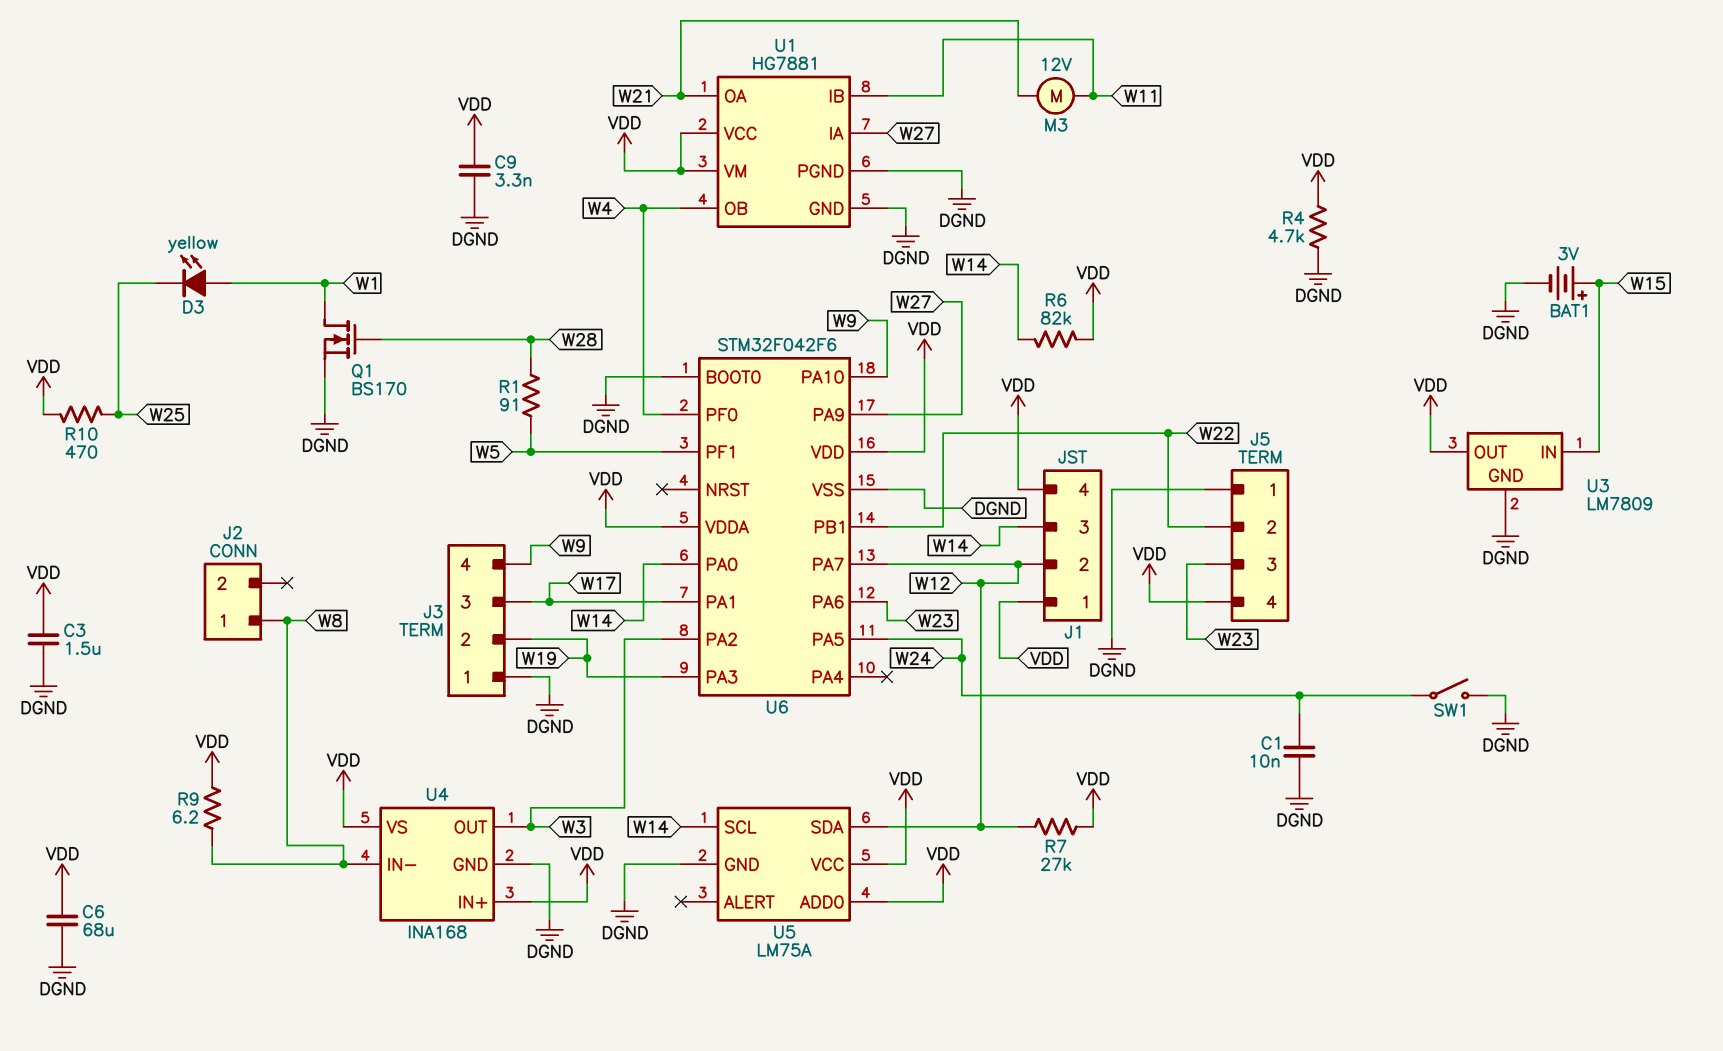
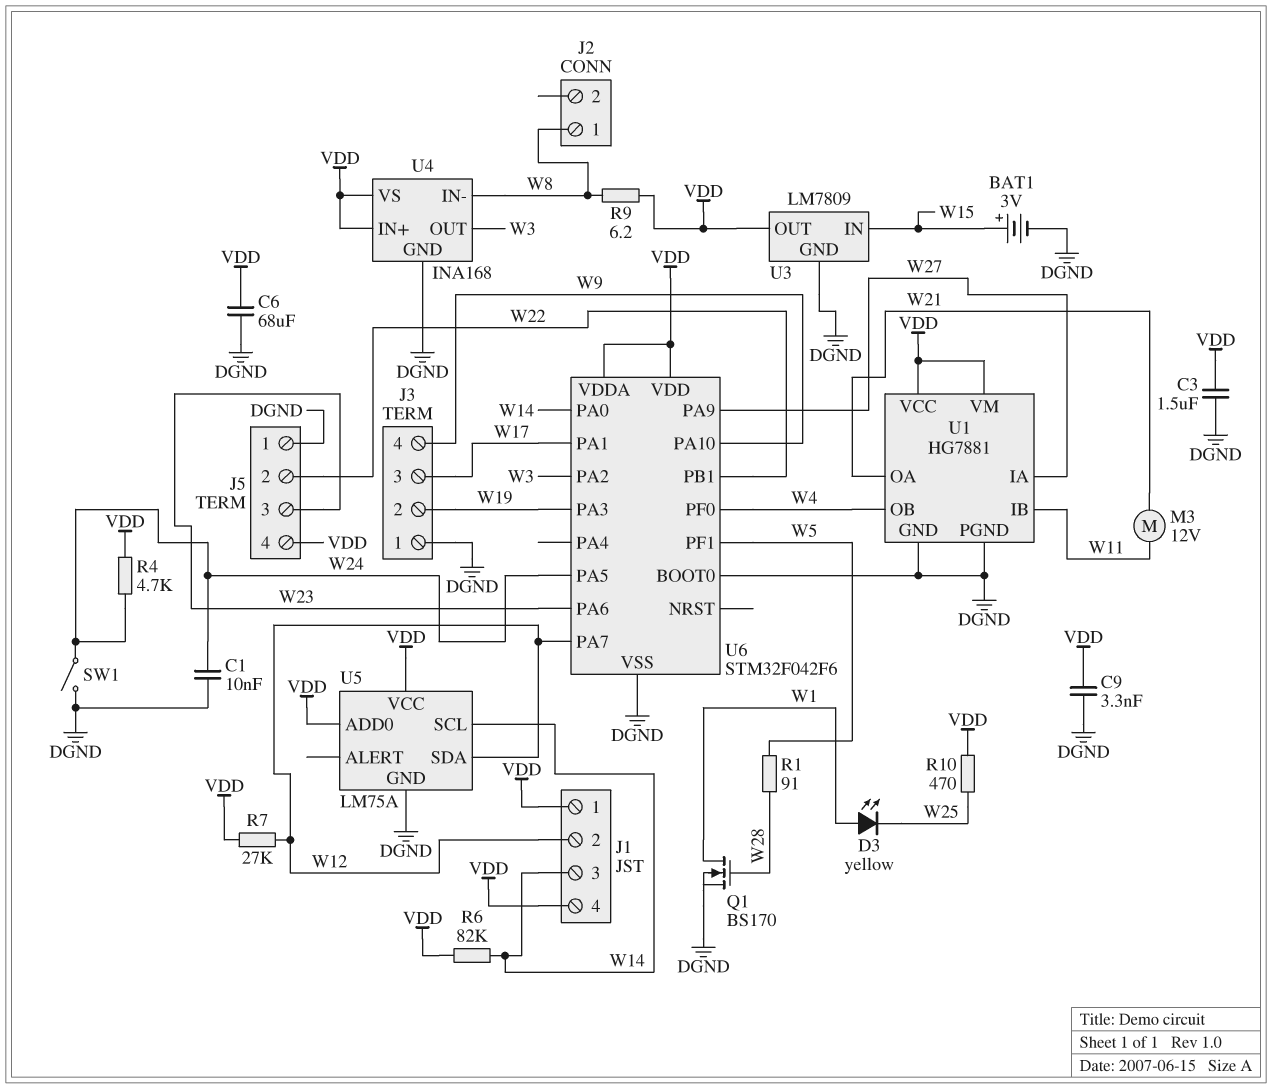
R4: 4.7k (DGND, VDD) -> 4.7k (VDD, W24)

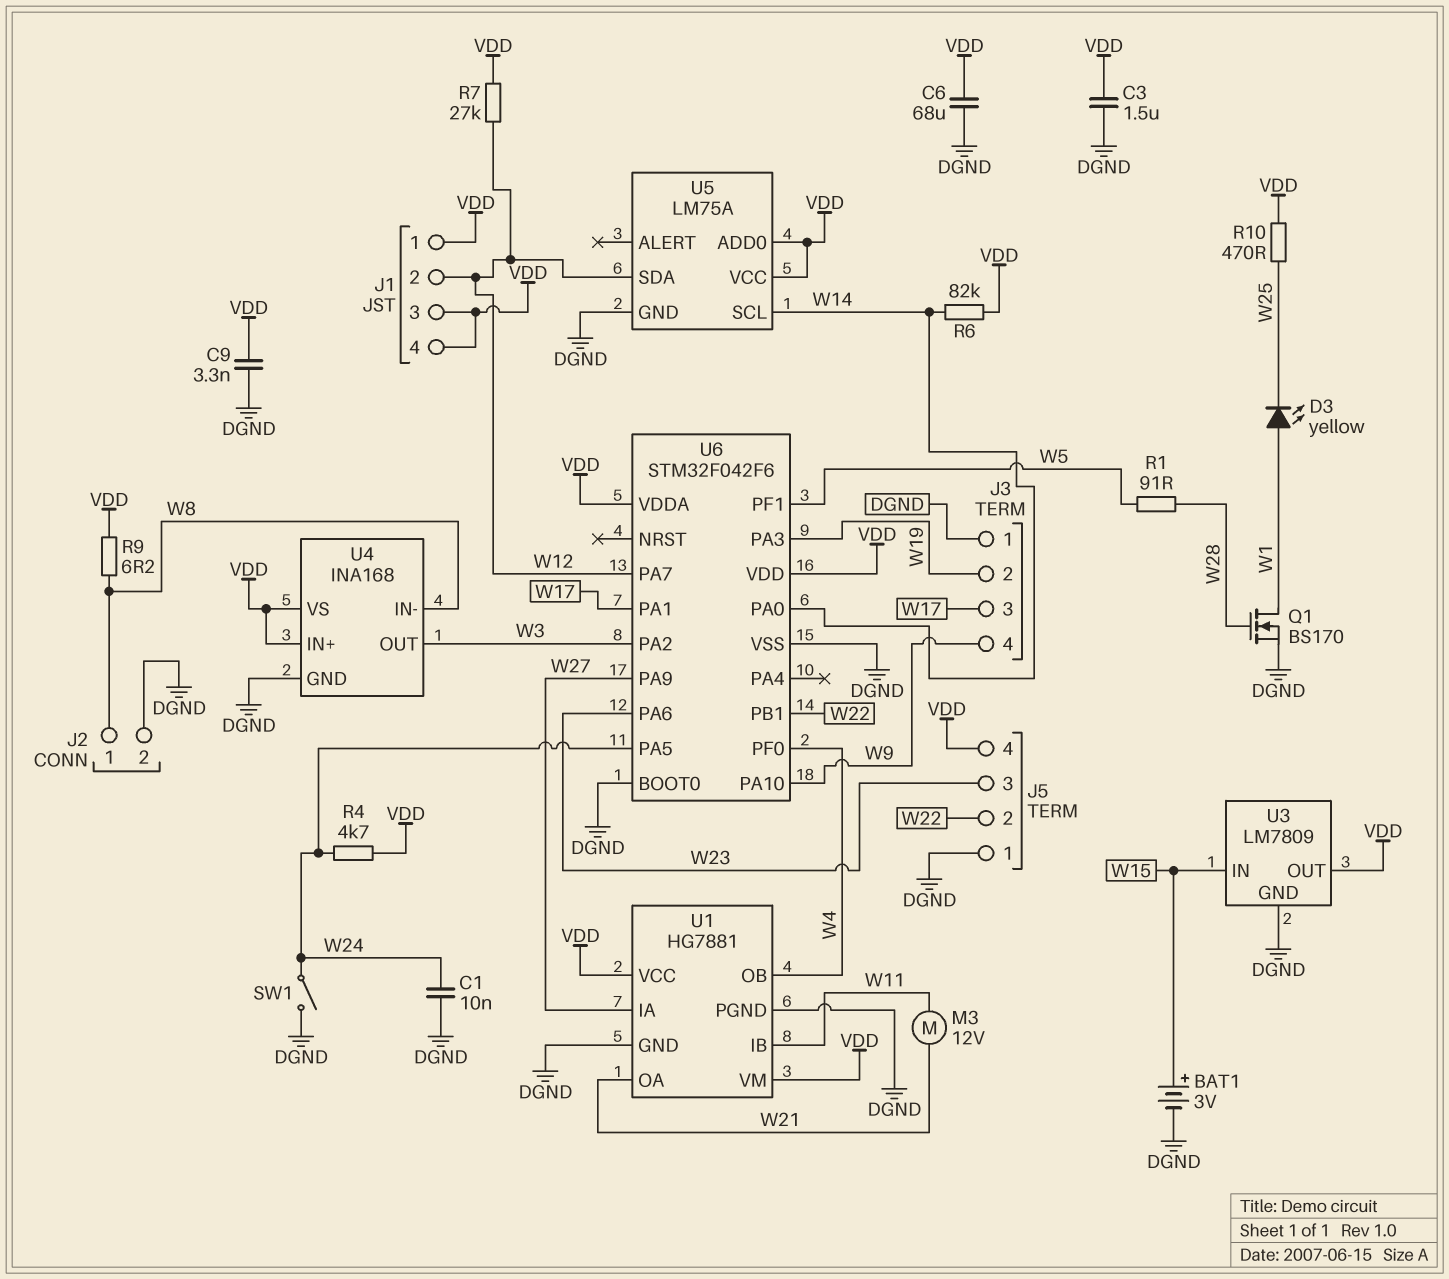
J1 pin 3: W14 -> VDD
J2 pin 2: none -> DGND

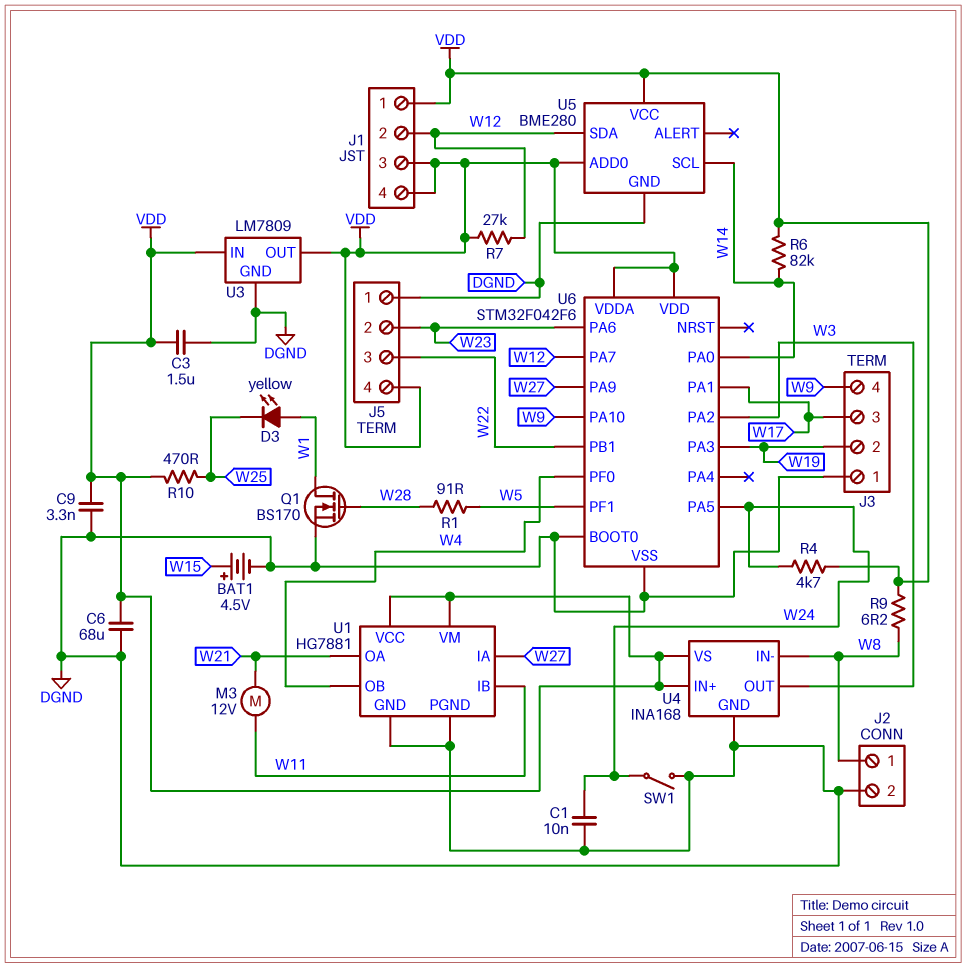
BAT1: 3V (plus W15, minus DGND) -> 4.5V (plus W15, minus DGND)
J5 pin 2: W22 -> W23
J5 pin 3: W23 -> W22
U3 pin IN: W15 -> VDD
U5: LM75A -> BME280

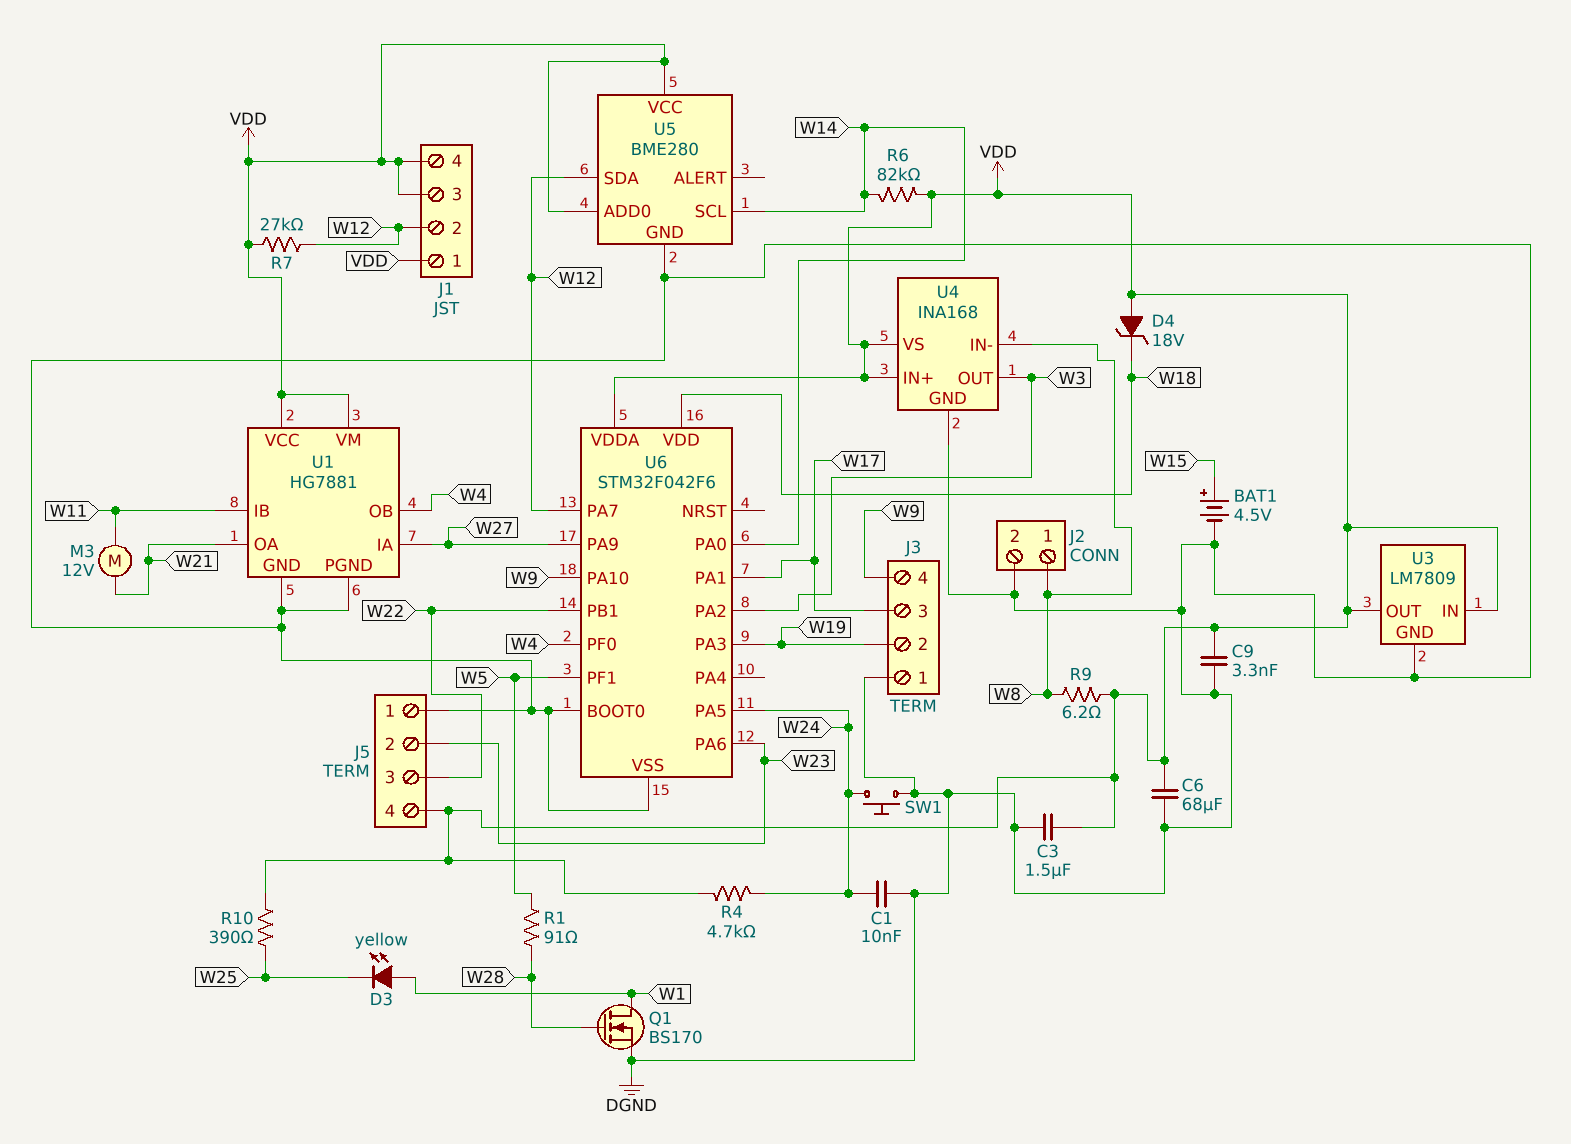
D4: none -> zener 18V (A VDD, K W18)
R10: 470 (VDD, W25) -> 390 (VDD, W25)
SW1: switch (DGND, W24) -> button (DGND, W24)
U6 pin VDD: VDD -> W18

